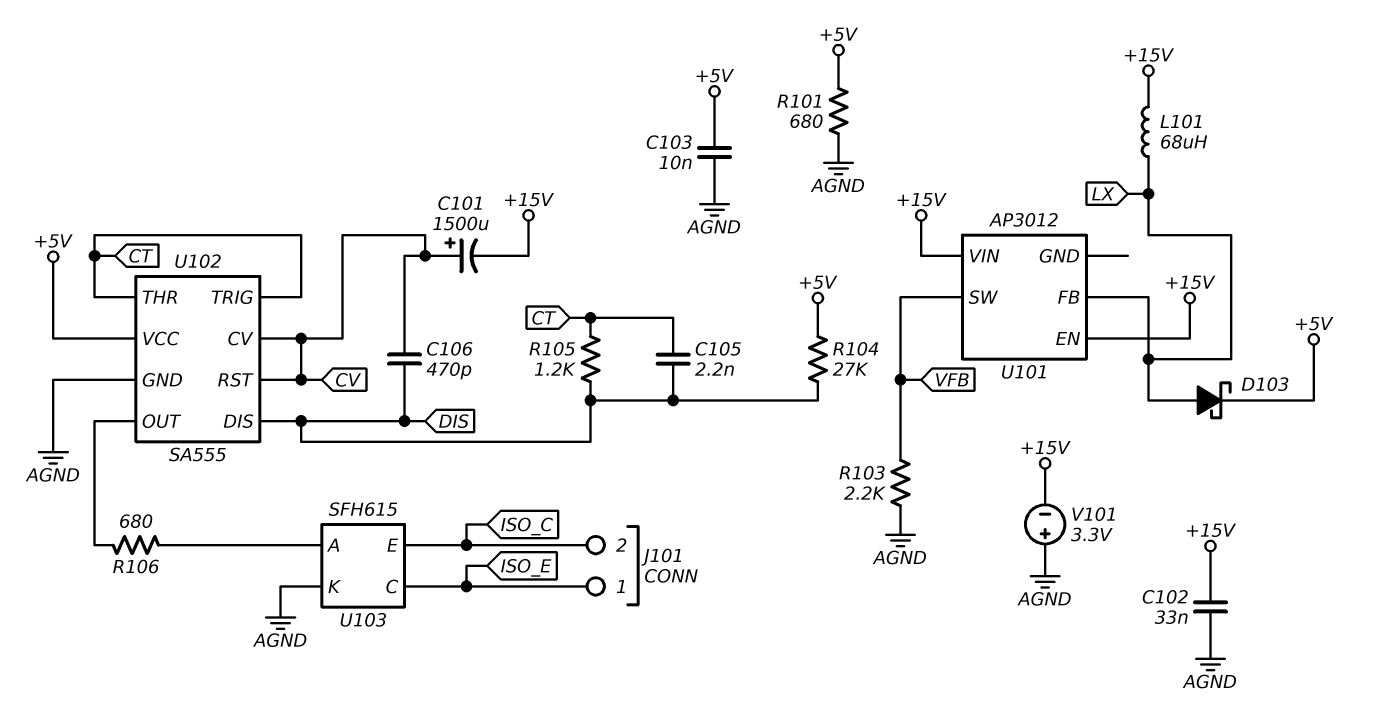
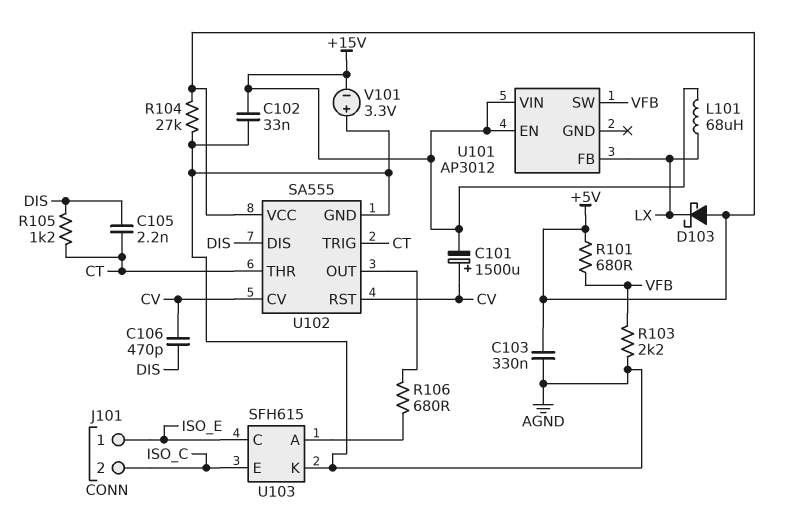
C103: 10nF (+5V, AGND) -> 330nF (+5V, AGND)
D103: schottky (A LX, K +5V) -> schottky (A +5V, K LX)
R101: 680 (+5V, AGND) -> 680 (+5V, VFB)
R104: 27k (+5V, DIS) -> 27k (+5V, AGND)

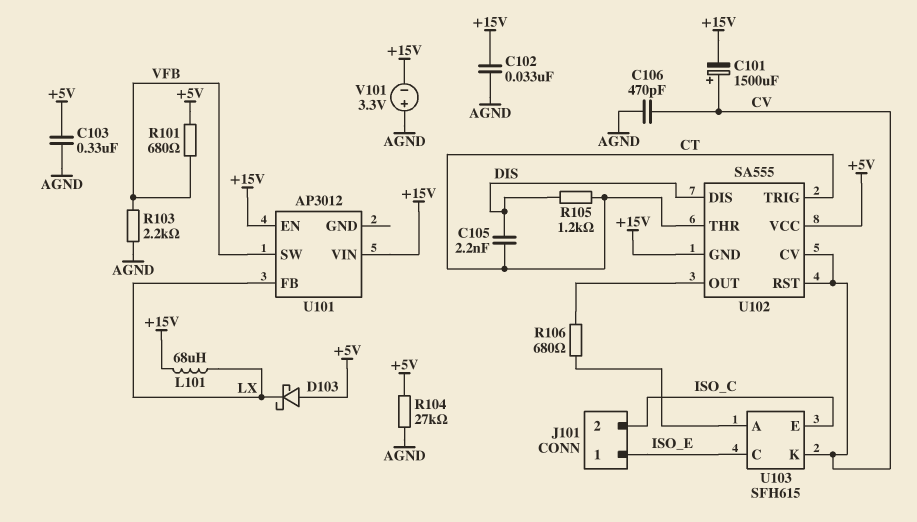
C106: 470pF (CV, DIS) -> 470pF (AGND, CV)
U102 pin GND: AGND -> +15V
U103 pin K: AGND -> CV

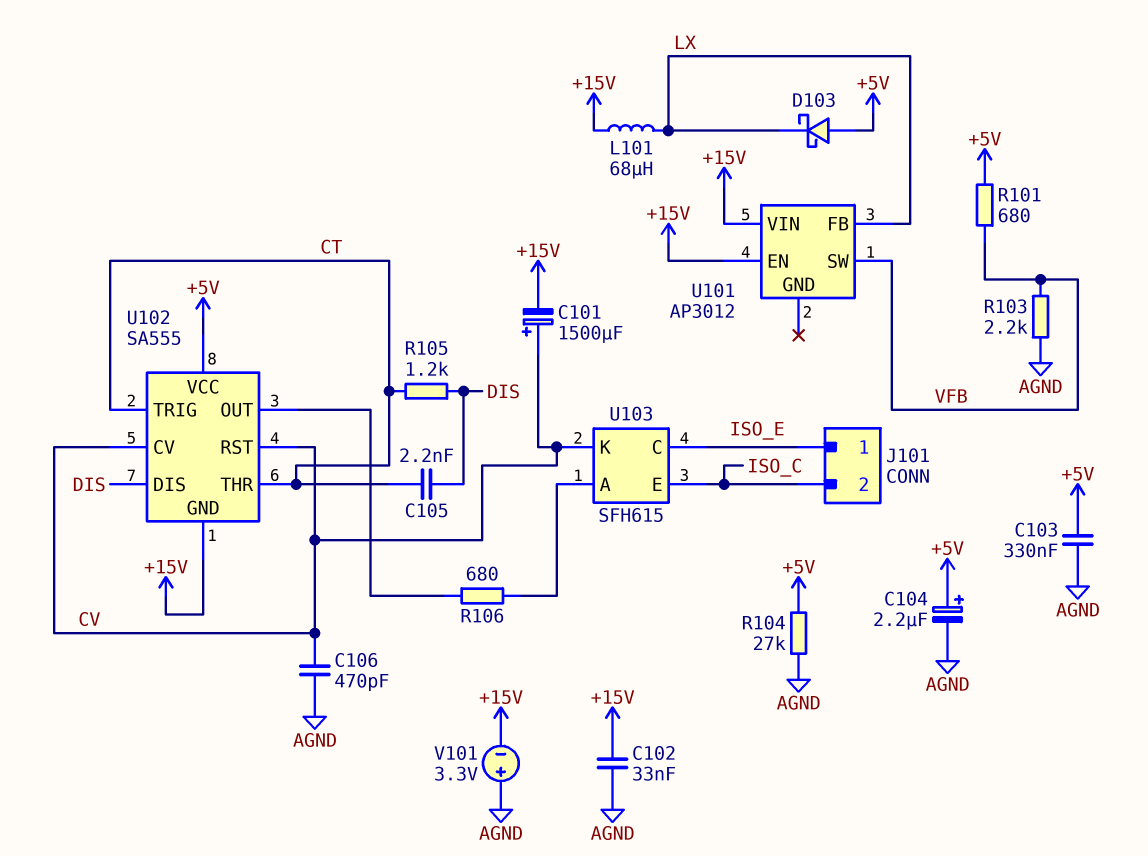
C104: none -> 2.2uF (plus +5V, minus AGND)

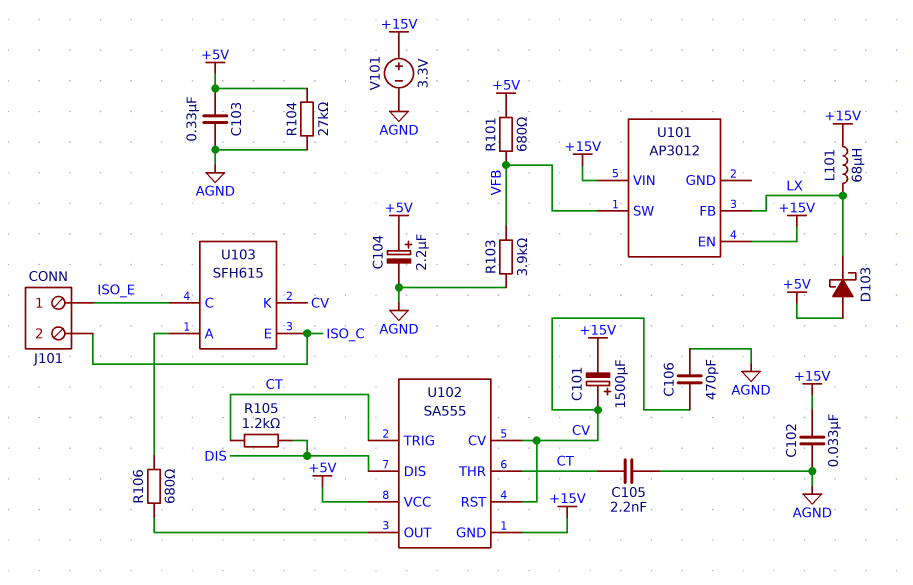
C105: 2.2nF (CT, DIS) -> 2.2nF (AGND, CT)
R103: 2.2k (AGND, VFB) -> 3.9k (AGND, VFB)
V101: 3.3V (plus AGND, minus +15V) -> 3.3V (plus +15V, minus AGND)

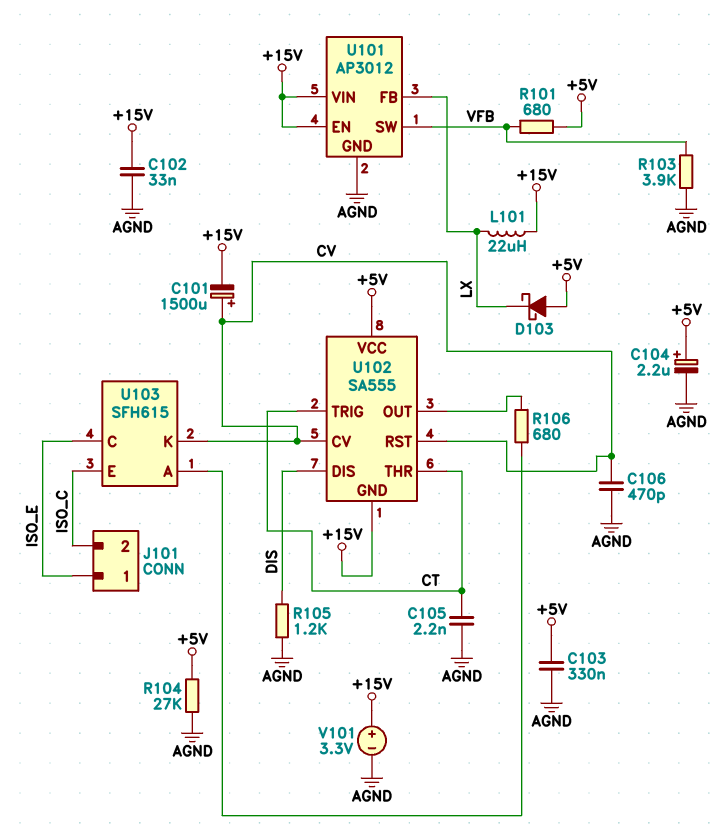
L101: 68uH (+15V, LX) -> 22uH (+15V, LX)
R105: 1.2k (CT, DIS) -> 1.2k (AGND, DIS)
U101 pin GND: none -> AGND

